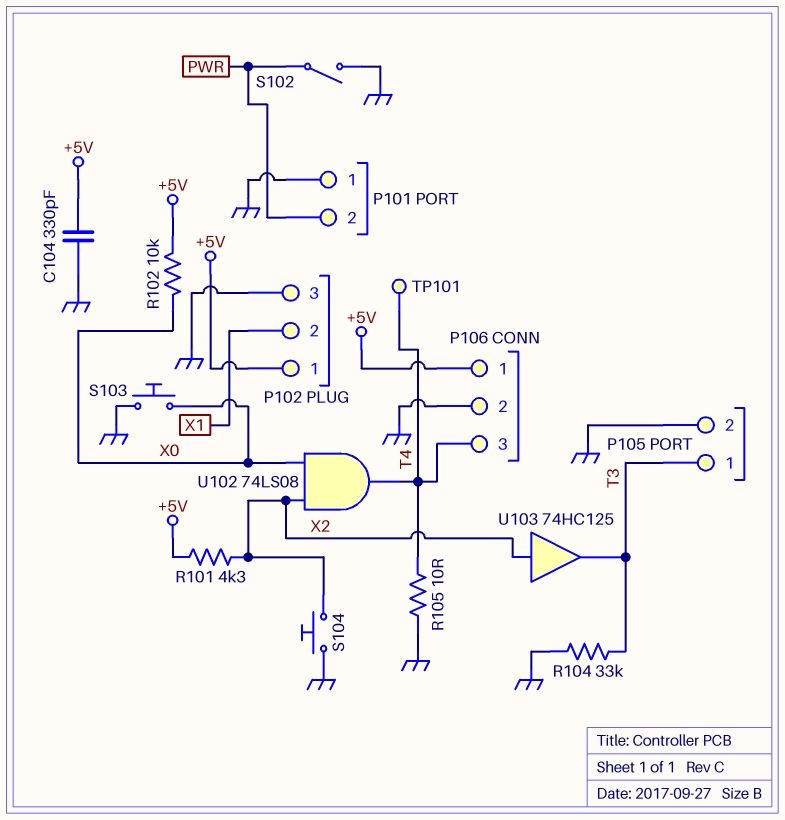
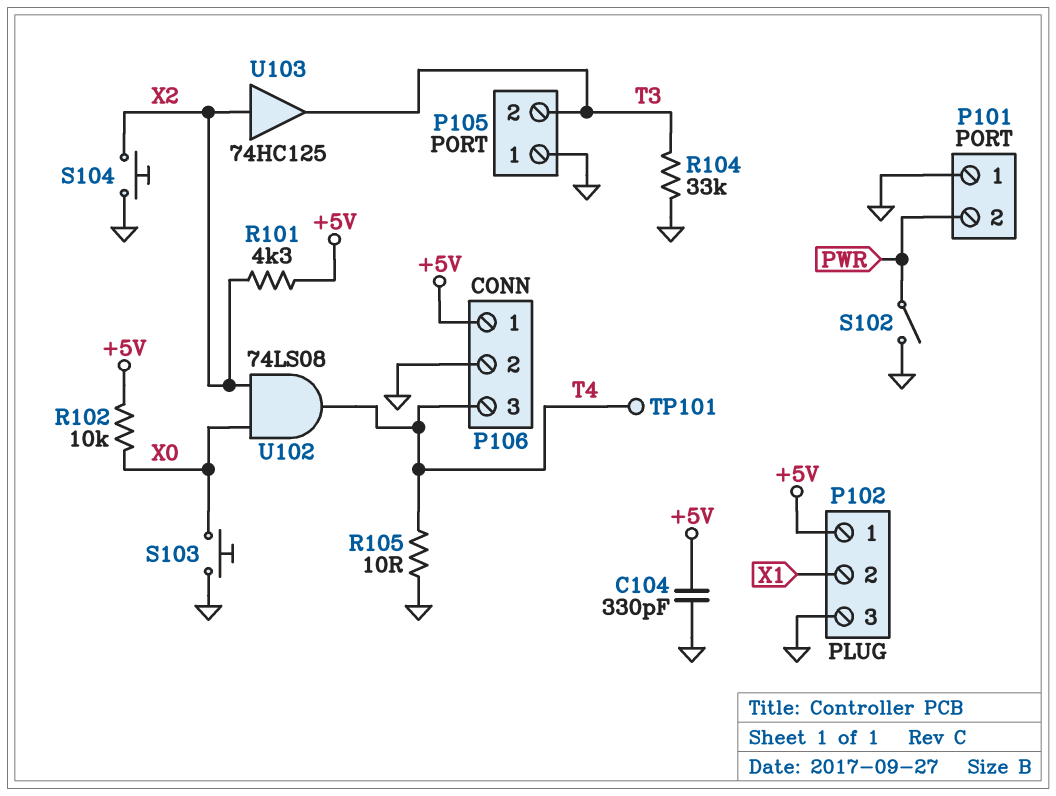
P105 pin 1: T3 -> GND
P105 pin 2: GND -> T3

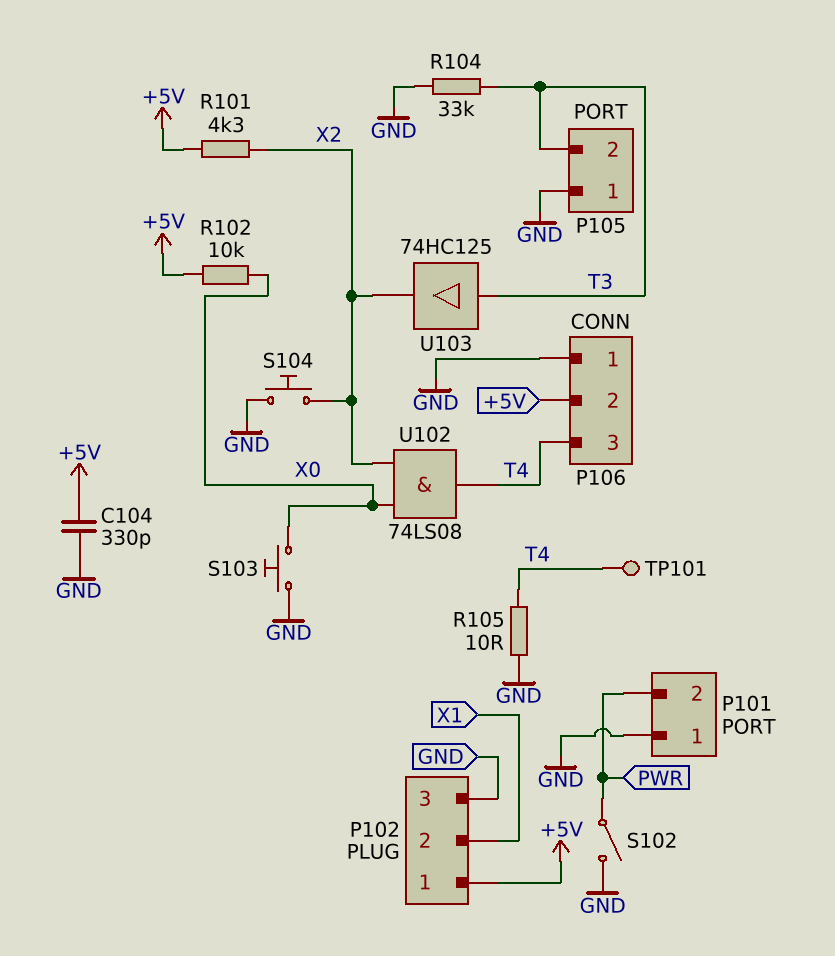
P106 pin 1: +5V -> GND
P106 pin 2: GND -> +5V
U103: buffer 74HC125 (in X2, out T3) -> buffer 74HC125 (in T3, out X2)

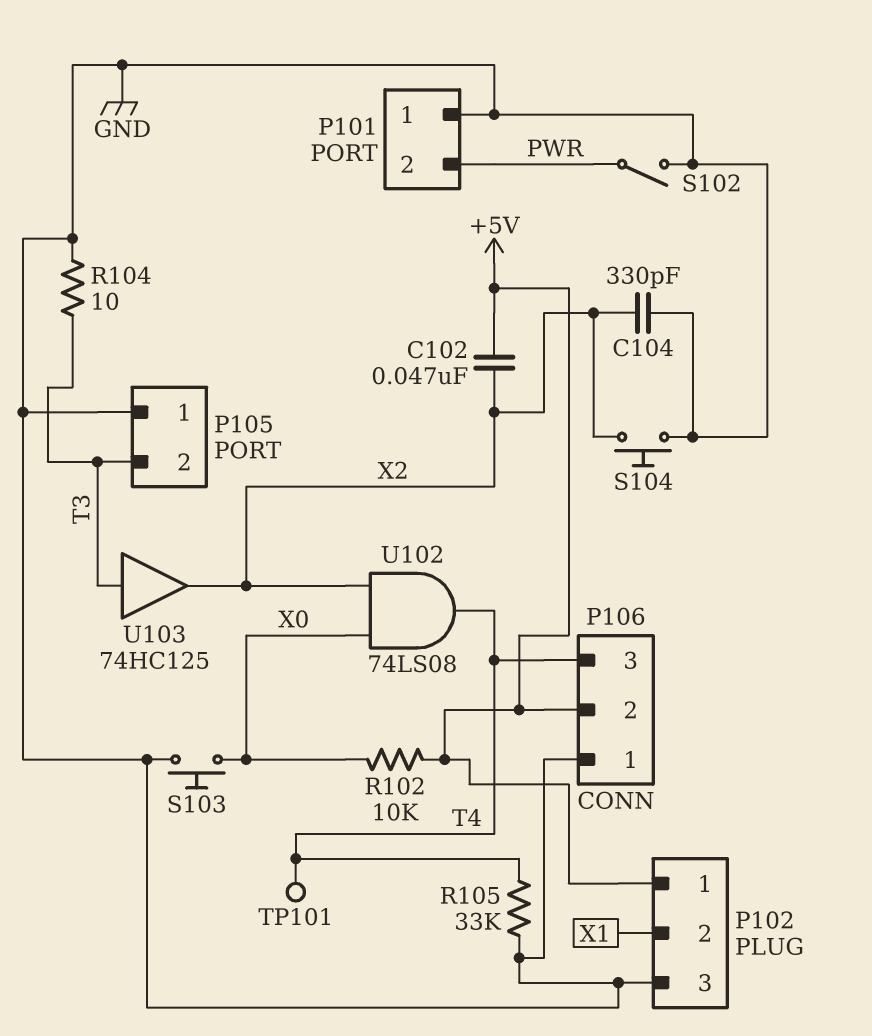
C102: none -> 47nF (+5V, X2)
C104: 330pF (+5V, GND) -> 330pF (GND, X2)
R101: 4.3k (+5V, X2) -> none
R104: 33k (GND, T3) -> 10 (GND, T3)
R105: 10 (GND, T4) -> 33k (GND, T4)

